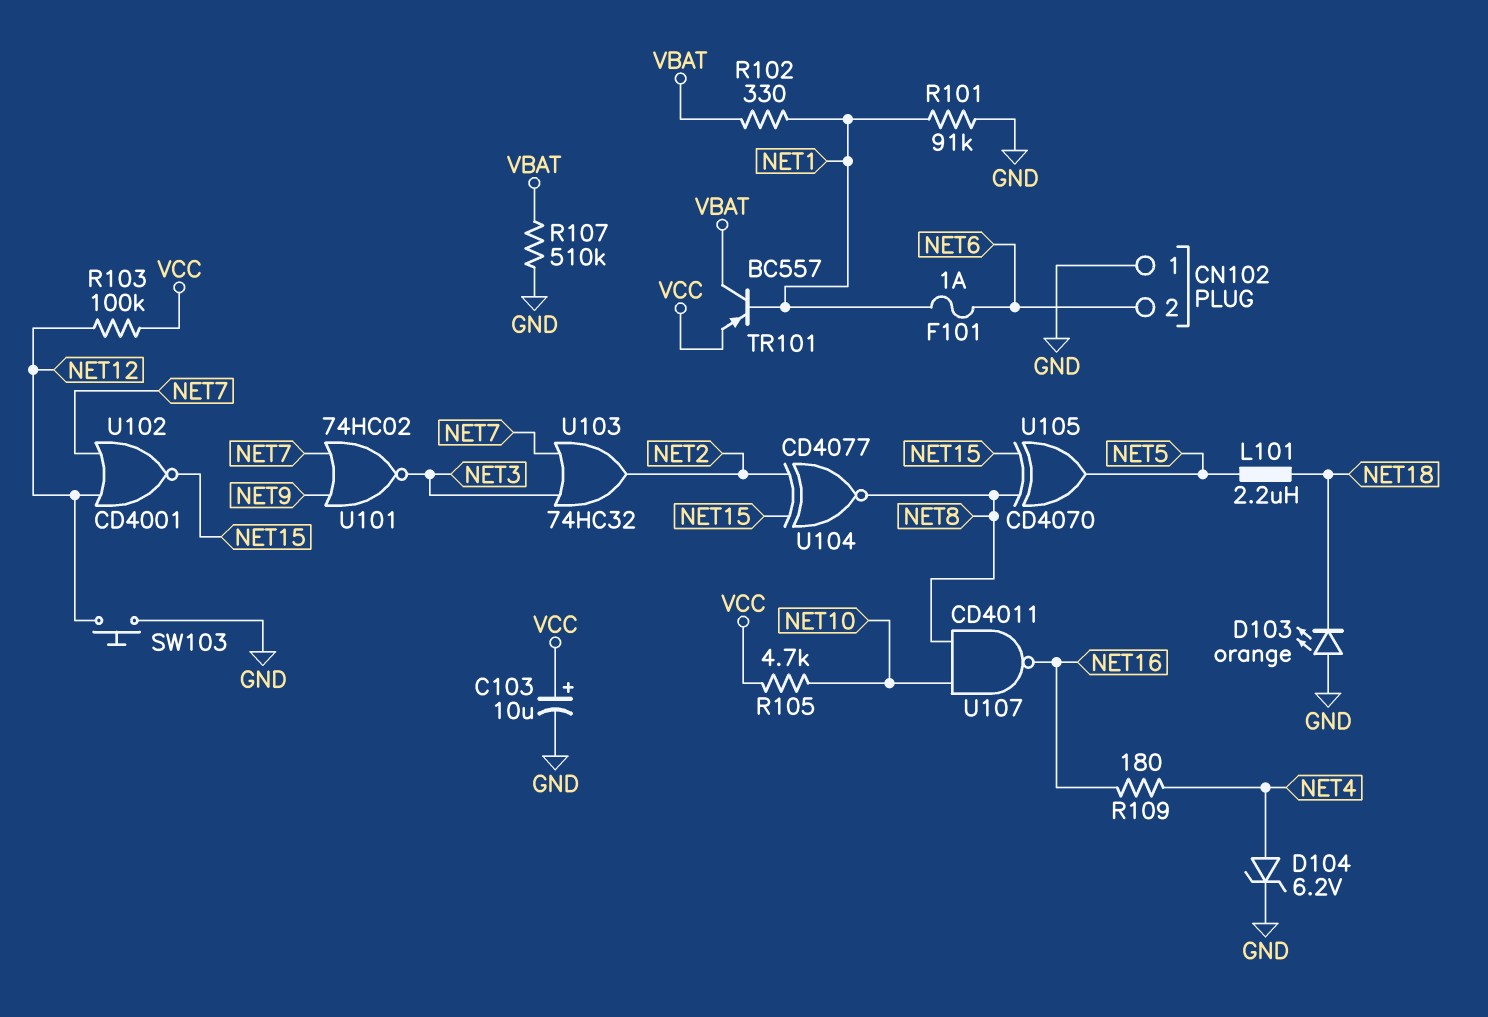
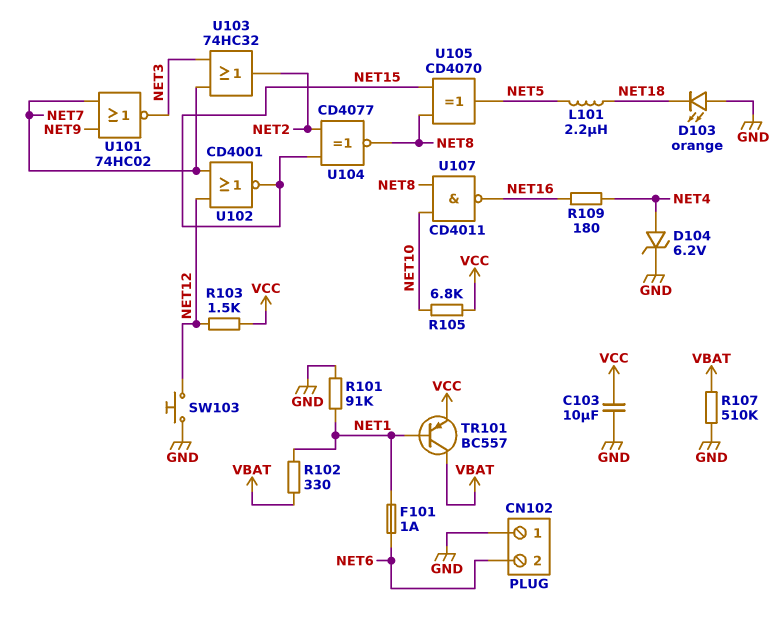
C103: 10uF (plus VCC, minus GND) -> 10uF (GND, VCC)
R103: 100k (NET12, VCC) -> 1.5k (NET12, VCC)
R105: 4.7k (NET10, VCC) -> 6.8k (NET10, VCC)

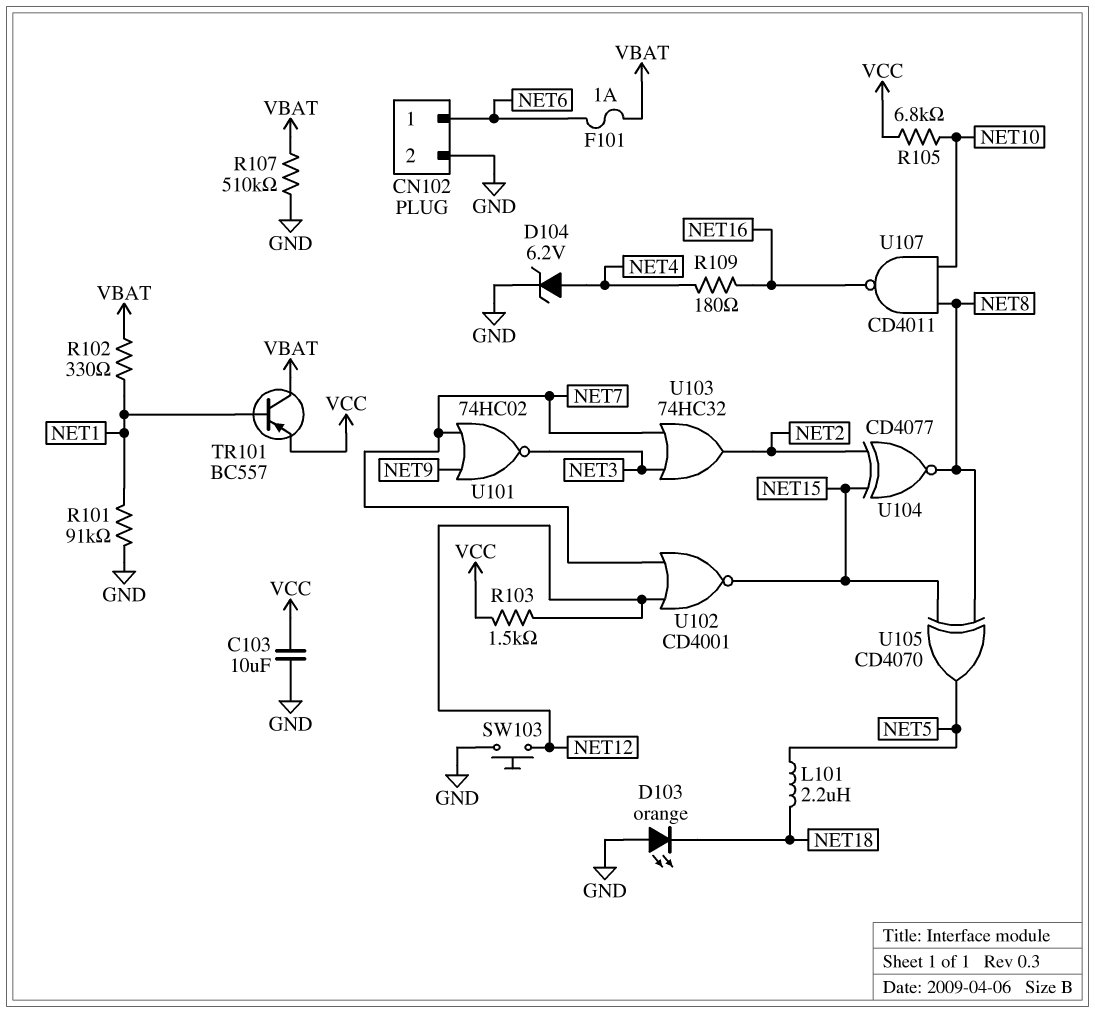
CN102 pin 1: GND -> NET6
CN102 pin 2: NET6 -> GND
F101: 1A (NET1, NET6) -> 1A (NET6, VBAT)

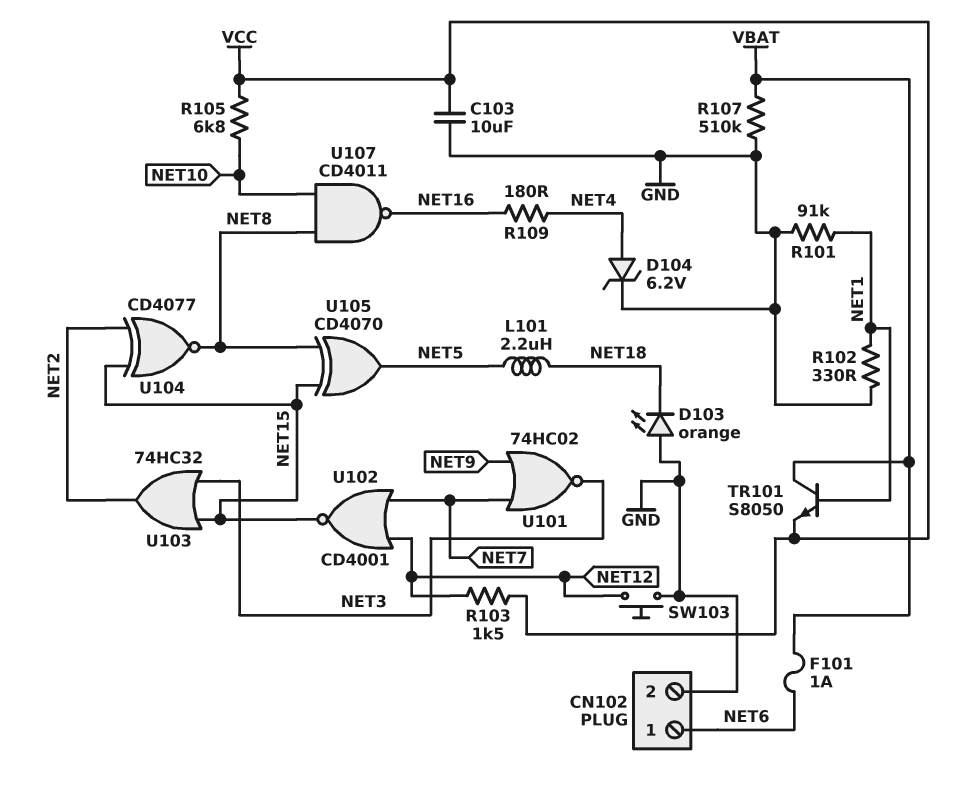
R102: 330 (NET1, VBAT) -> 330 (GND, NET1)
TR101: PNP BC557 (B NET1, C VBAT, E VCC) -> NPN S8050 (B NET1, C VBAT, E VCC)
U103: OR 74HC32 (in NET3, in NET7, out NET2) -> OR 74HC32 (in NET3, in NET15, out NET2)

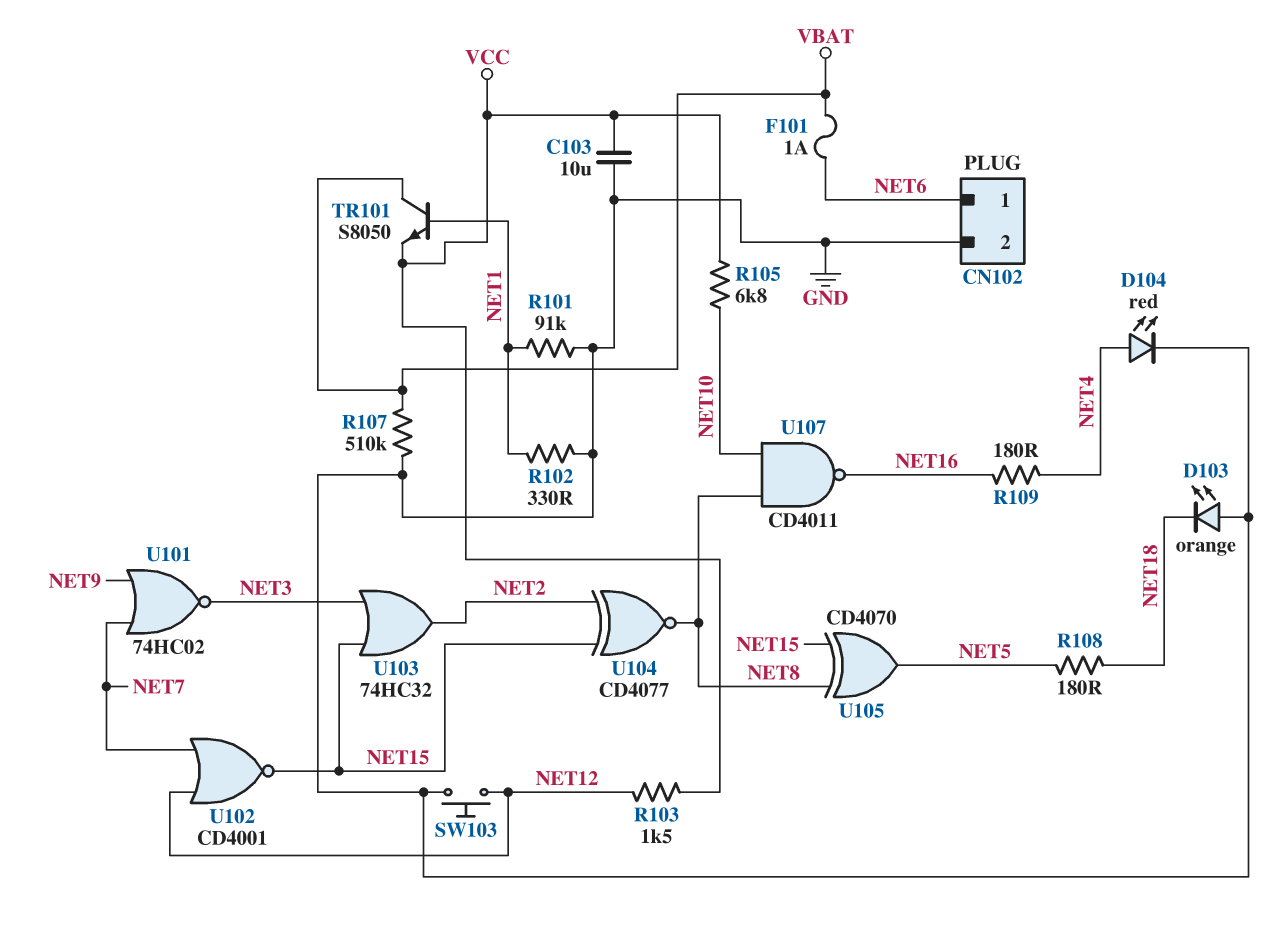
D104: zener 6.2V (A NET4, K GND) -> LED red (A NET4, K GND)
L101: 2.2uH (NET5, NET18) -> none
R108: none -> 180 (NET5, NET18)

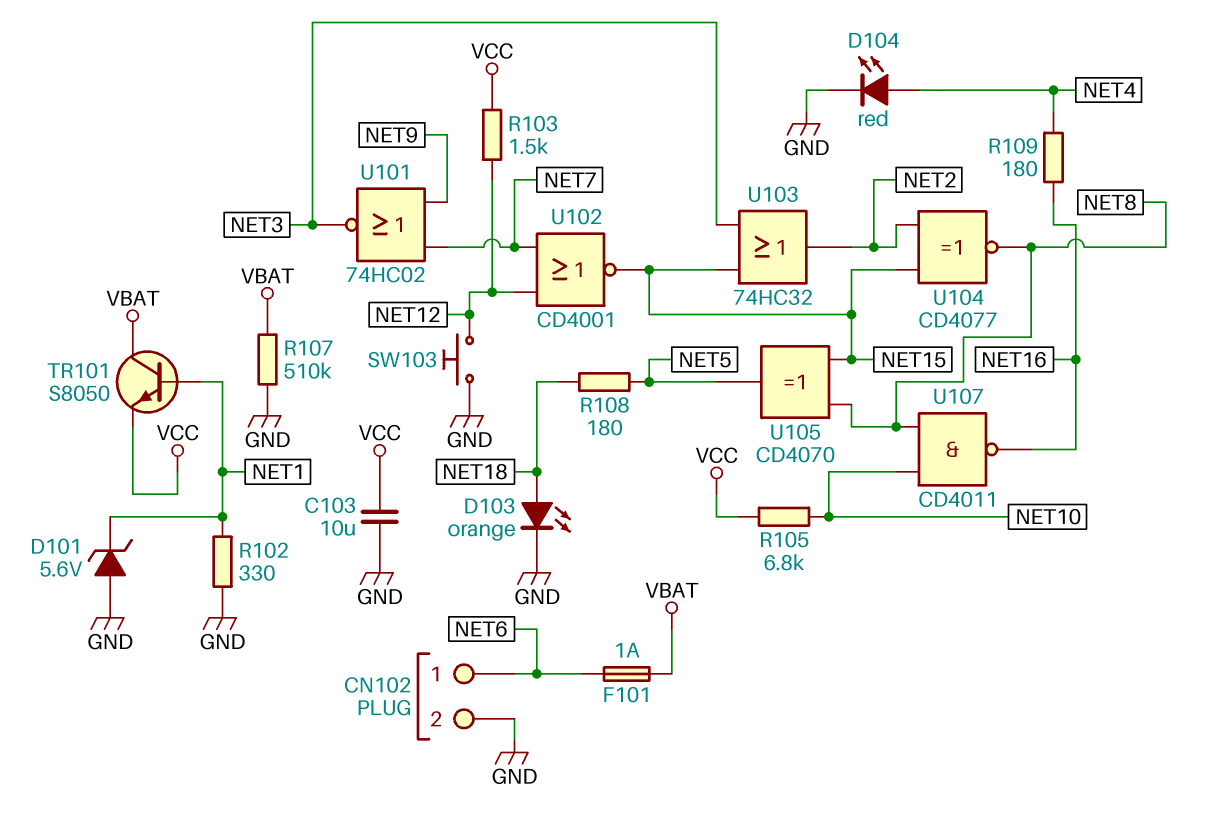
D101: none -> zener 5.6V (A GND, K NET1)
D103: LED orange (A GND, K NET18) -> LED orange (A NET18, K GND)
R101: 91k (GND, NET1) -> none

